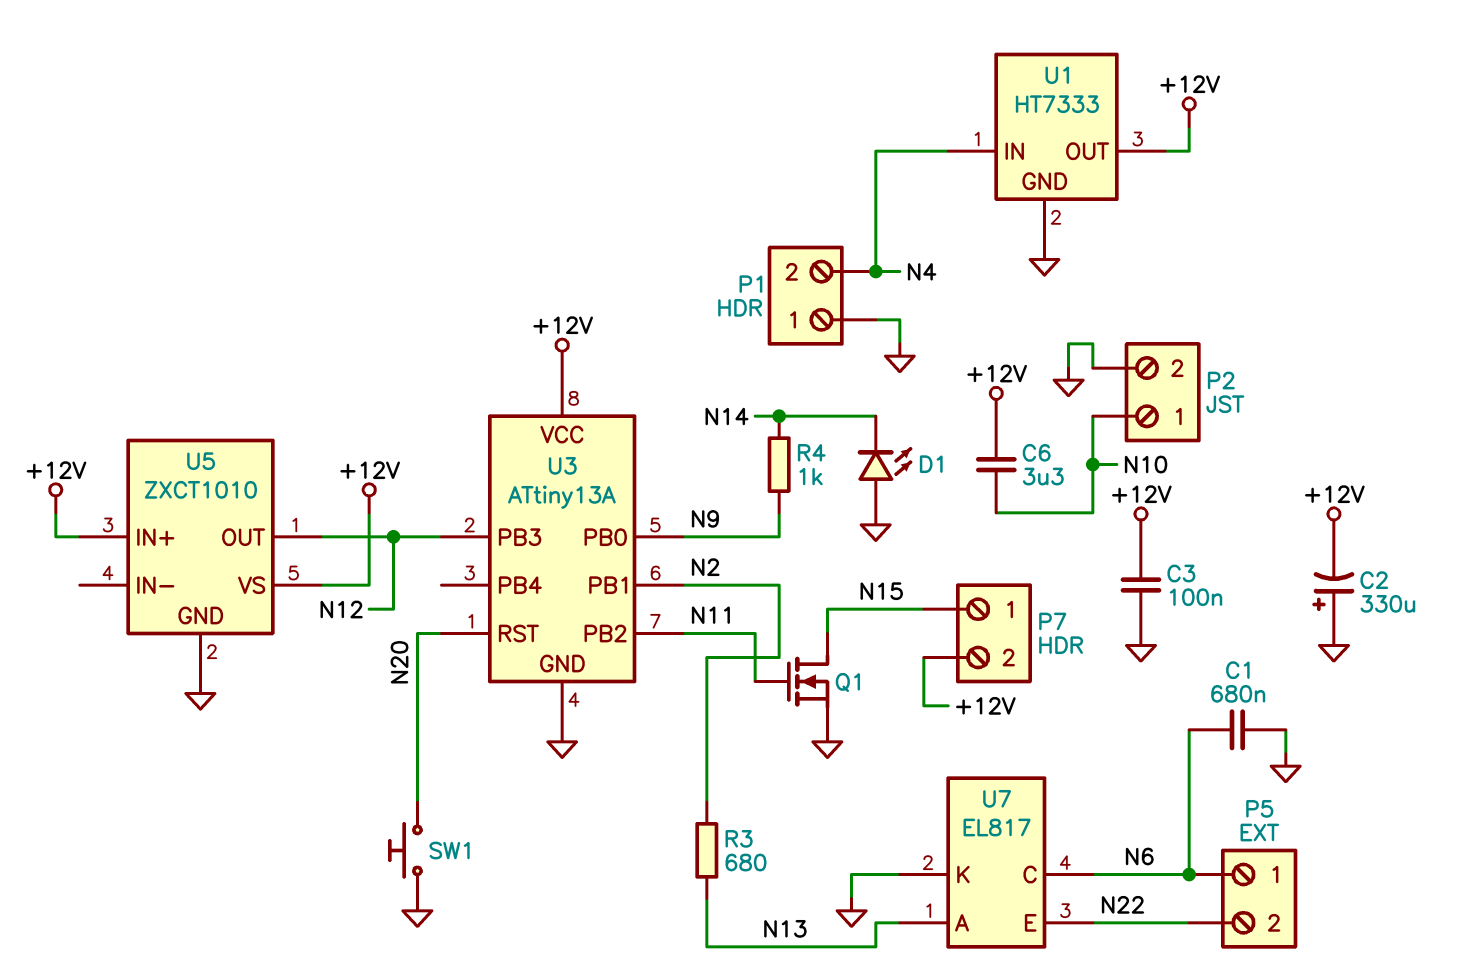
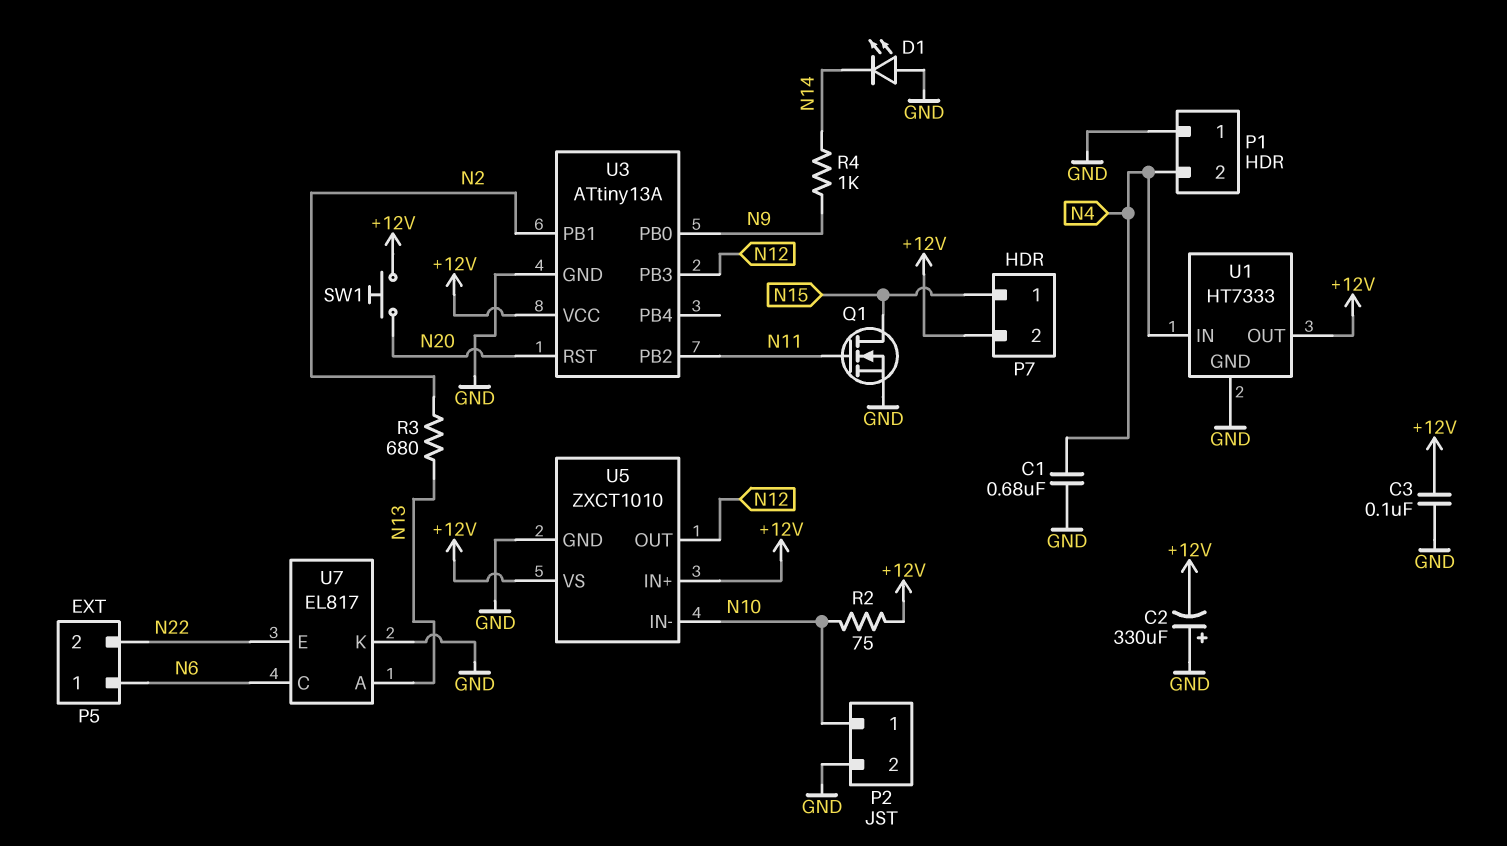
C1: 680nF (GND, N6) -> 680nF (GND, N4)
C6: 3.3uF (+12V, N10) -> none
R2: none -> 75 (+12V, N10)
SW1: button (GND, N20) -> button (+12V, N20)
U5 pin IN-: none -> N10

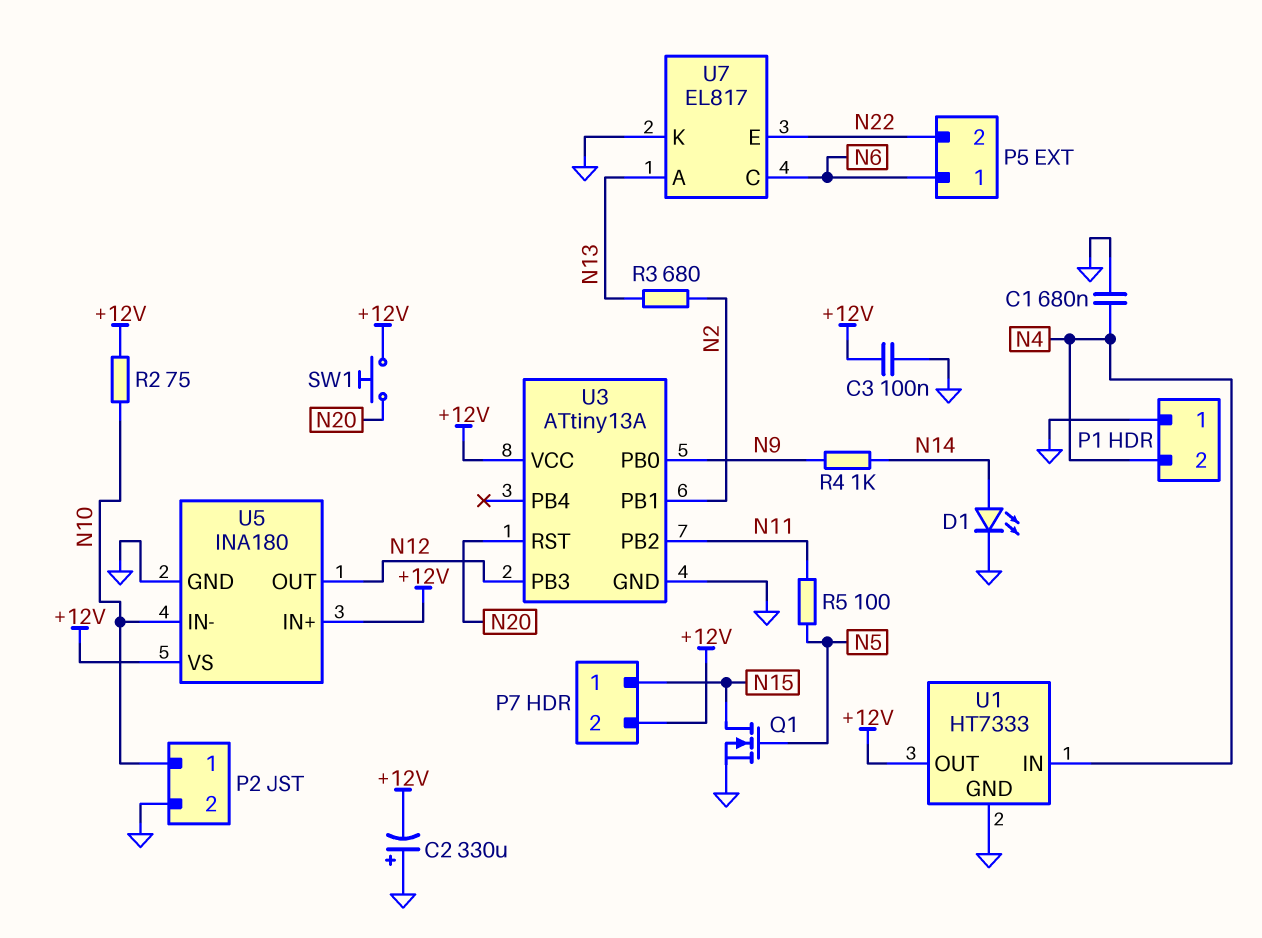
D1: LED (A GND, K N14) -> LED (A N14, K GND)
Q1: NMOS (G N11, D N15, S GND) -> NMOS (G N5, D N15, S GND)
R5: none -> 100 (N5, N11)
U5: ZXCT1010 -> INA180

